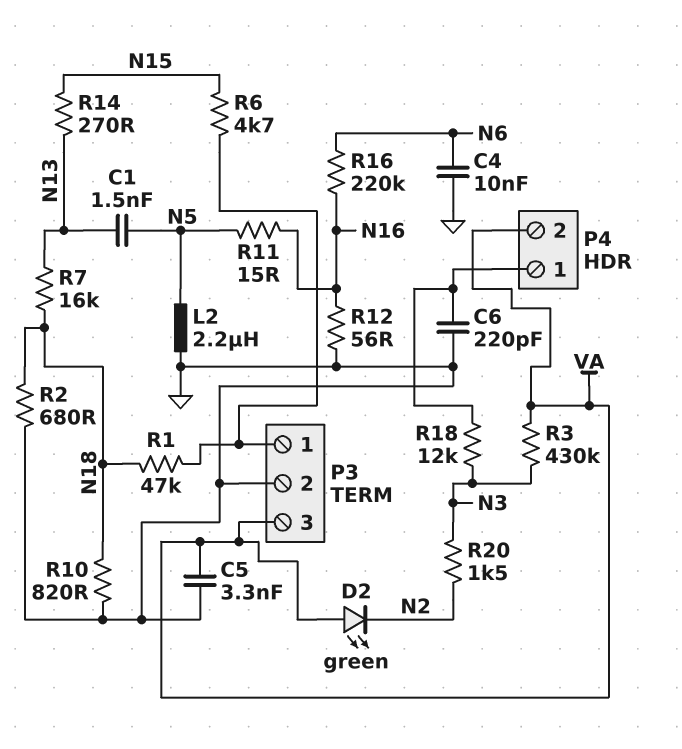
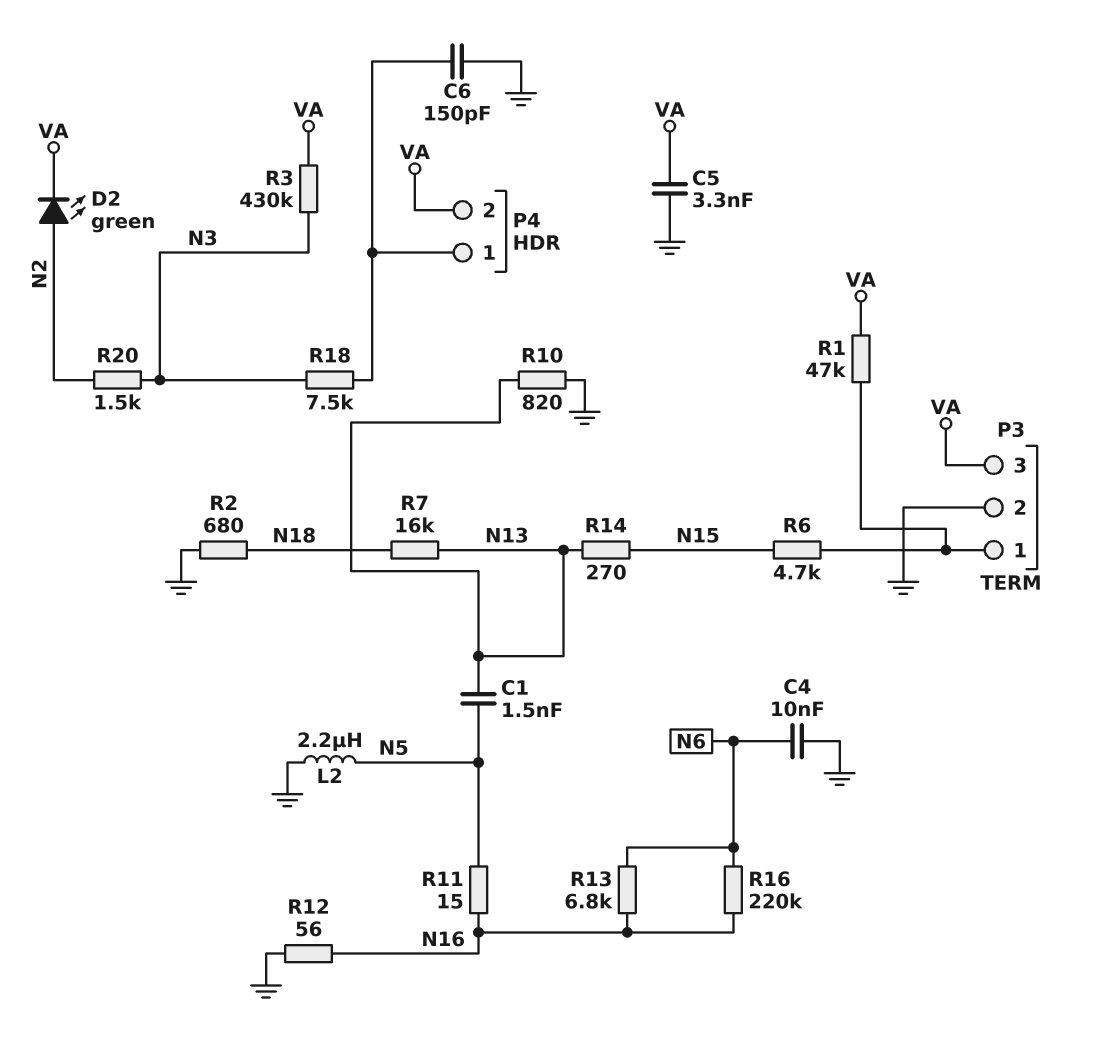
C6: 220pF (GND, P4/1) -> 150pF (GND, P4/1)
D2: LED green (A VA, K N2) -> LED green (A N2, K VA)
R1: 47k (N18, P3/1) -> 47k (P3/1, VA)
R10: 820 (GND, N18) -> 820 (GND, N13)
R13: none -> 6.8k (N6, N16)
R18: 12k (N3, P4/1) -> 7.5k (N3, P4/1)

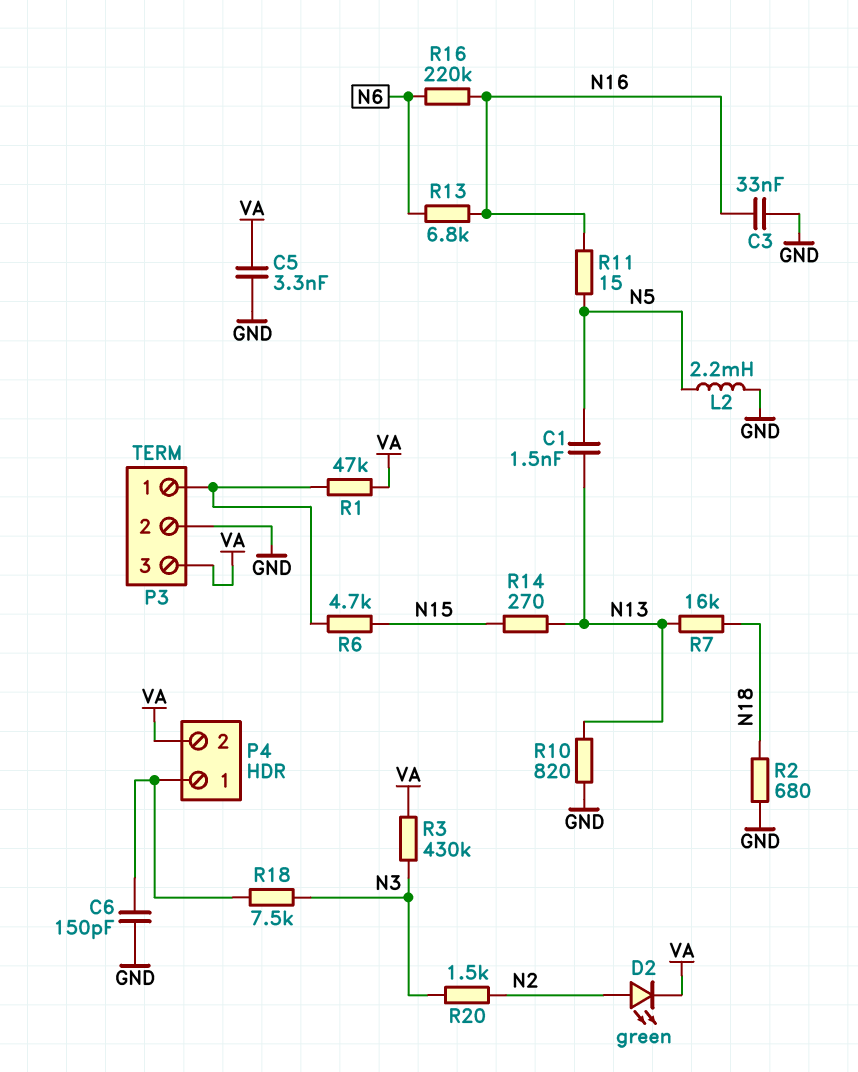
C3: none -> 33nF (GND, N16)
C4: 10nF (GND, N6) -> none
L2: 2.2uH (GND, N5) -> 2.2mH (GND, N5)
R12: 56 (GND, N16) -> none

